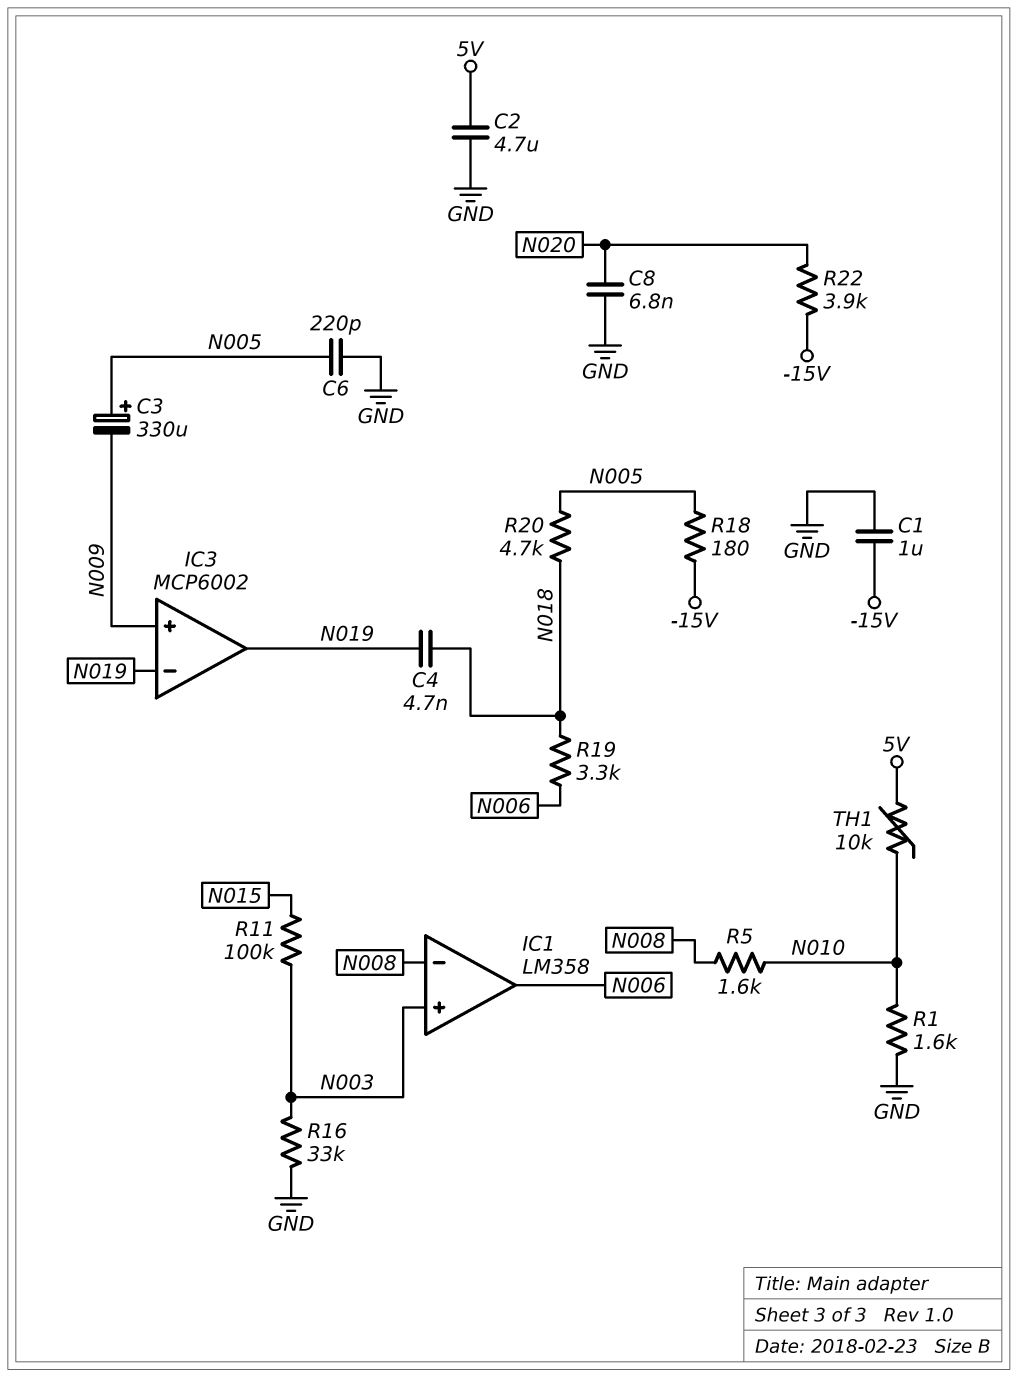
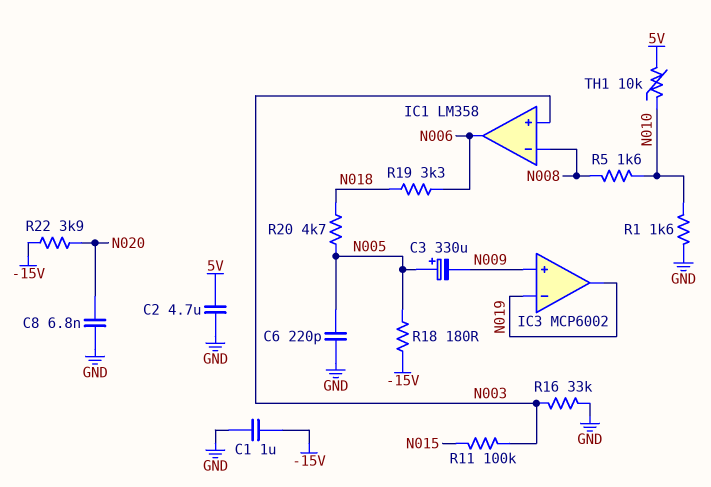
C4: 4.7nF (N018, N019) -> none

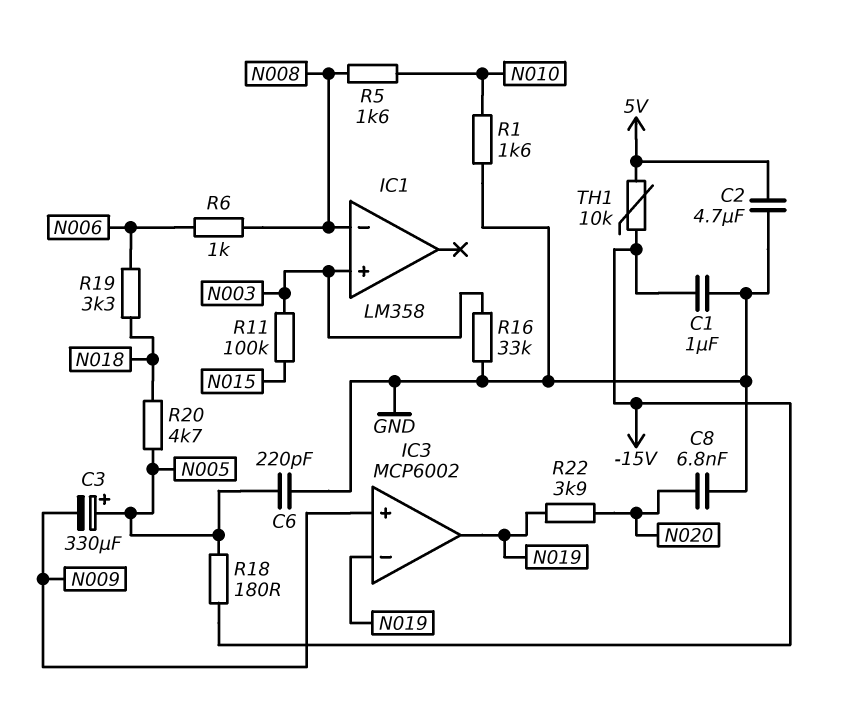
IC1 pin out: N006 -> none
R6: none -> 1k (N006, N008)
R22: 3.9k (-15V, N020) -> 3.9k (N019, N020)
TH1: 10k (5V, N010) -> 10k (-15V, 5V)

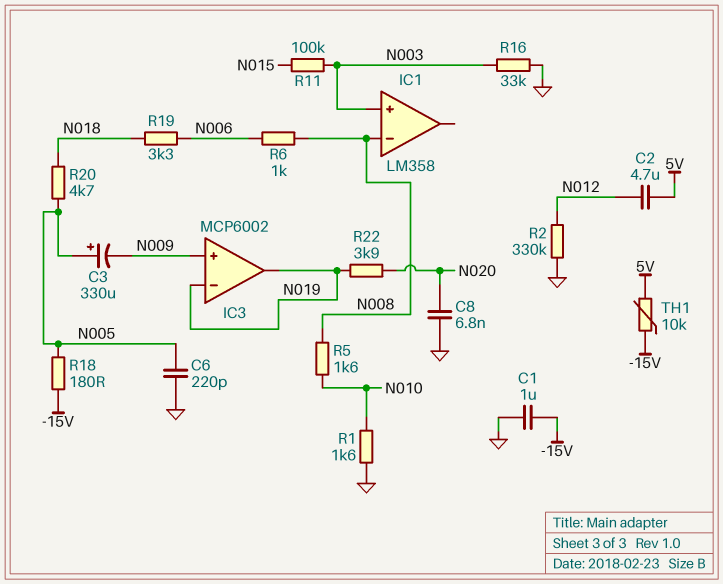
C2: 4.7uF (5V, GND) -> 4.7uF (5V, N012)
R2: none -> 330k (GND, N012)

